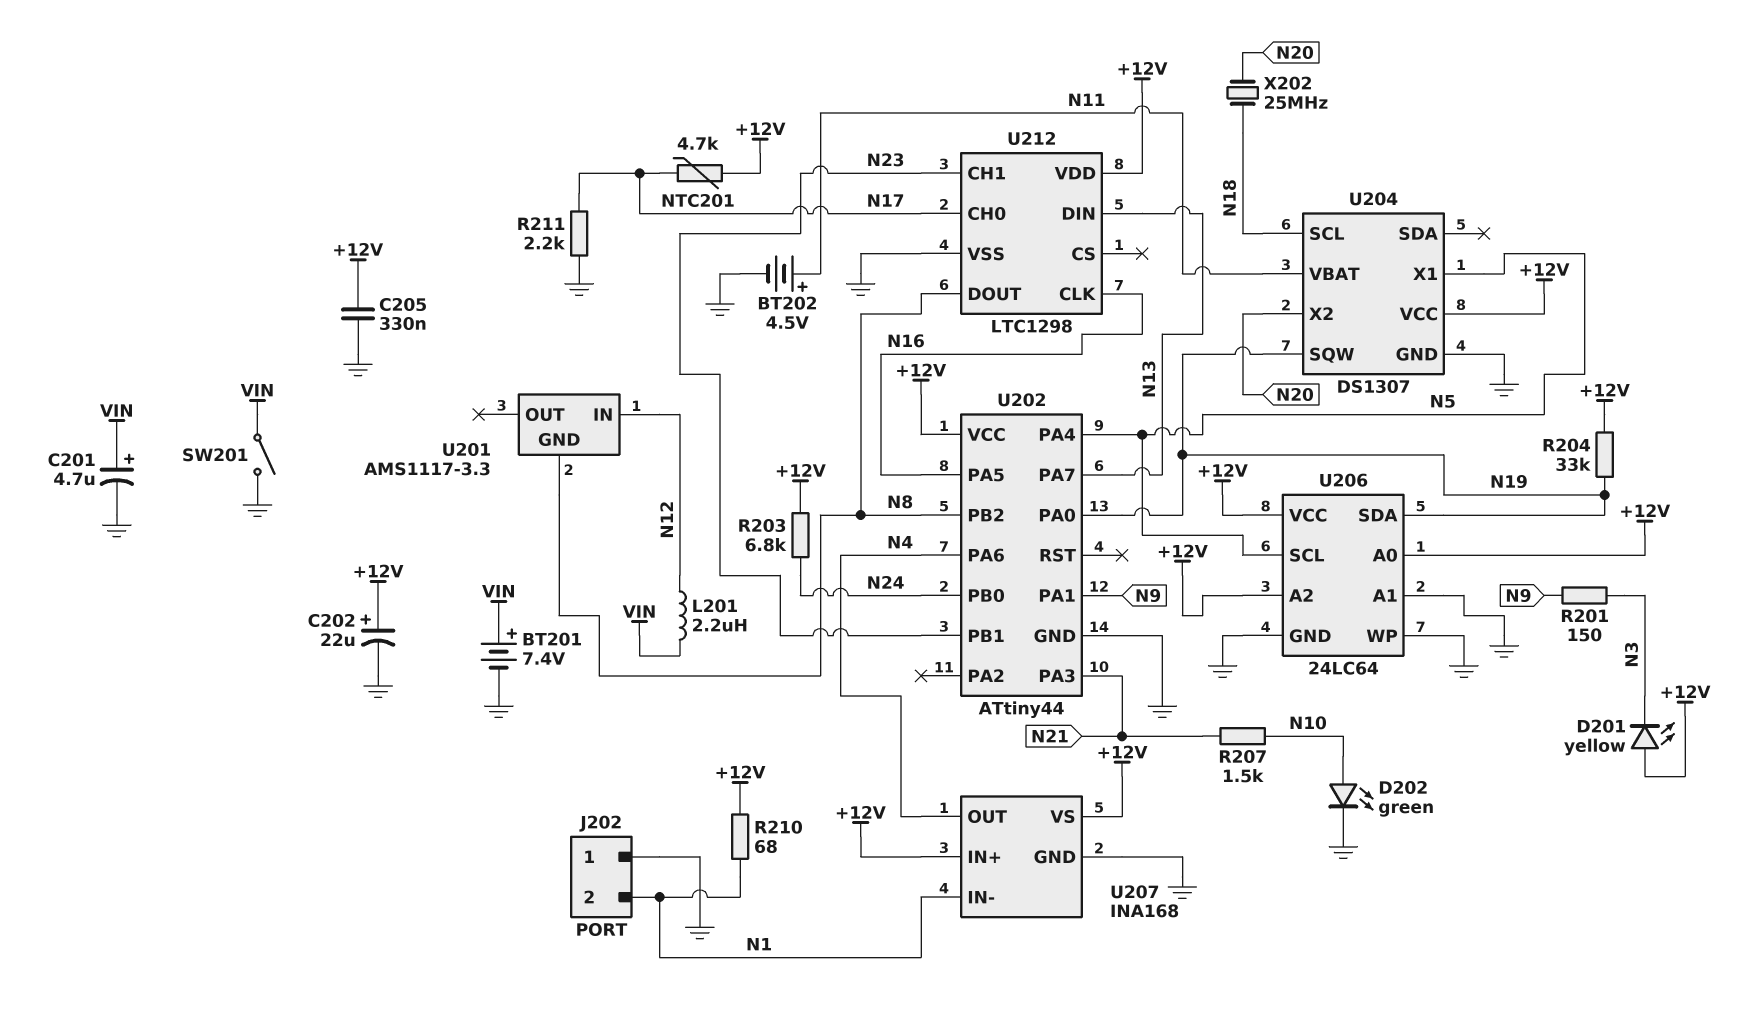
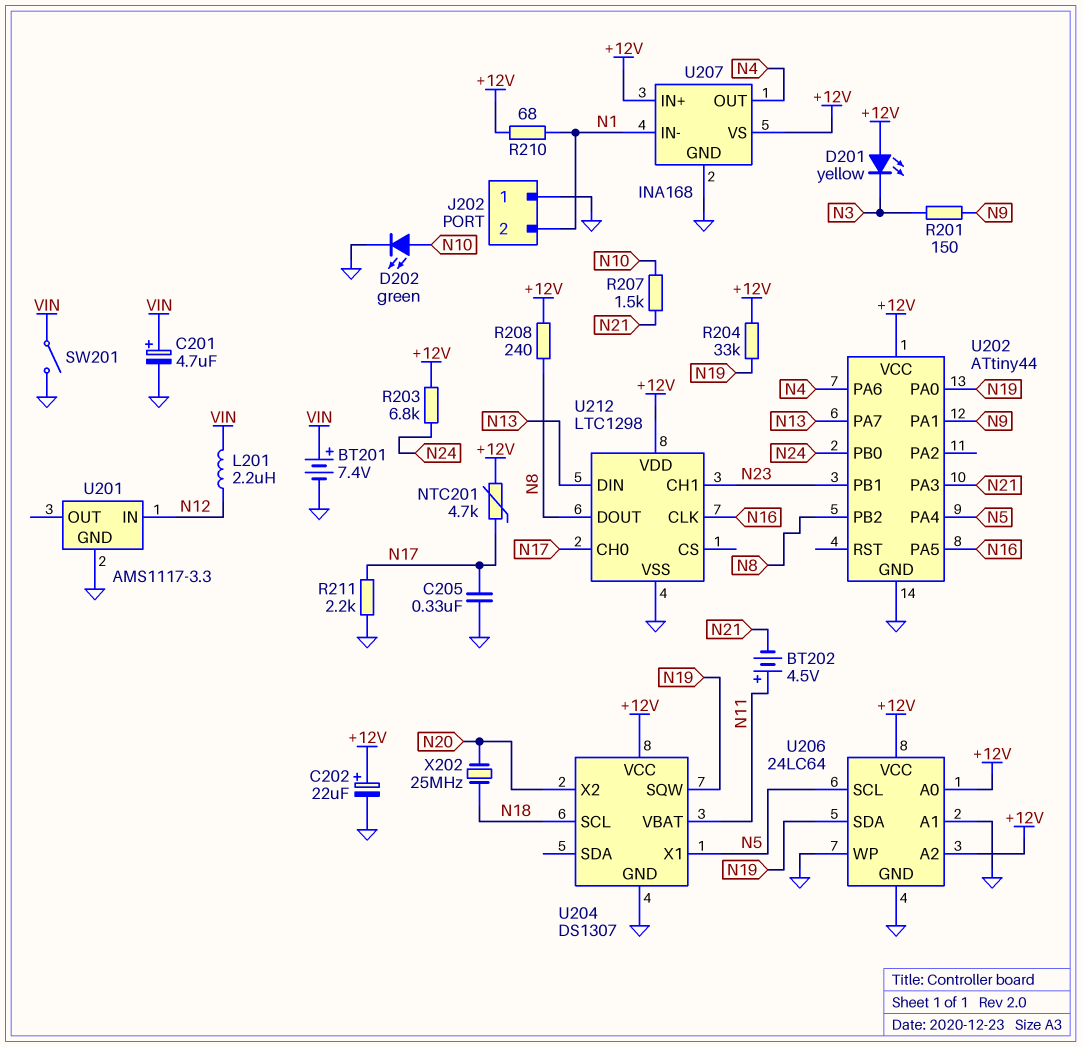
BT202: 4.5V (plus N11, minus GND) -> 4.5V (plus N11, minus N21)
C205: 330nF (+12V, GND) -> 330nF (GND, N17)
R208: none -> 240 (+12V, N8)
U201 pin GND: N8 -> GND

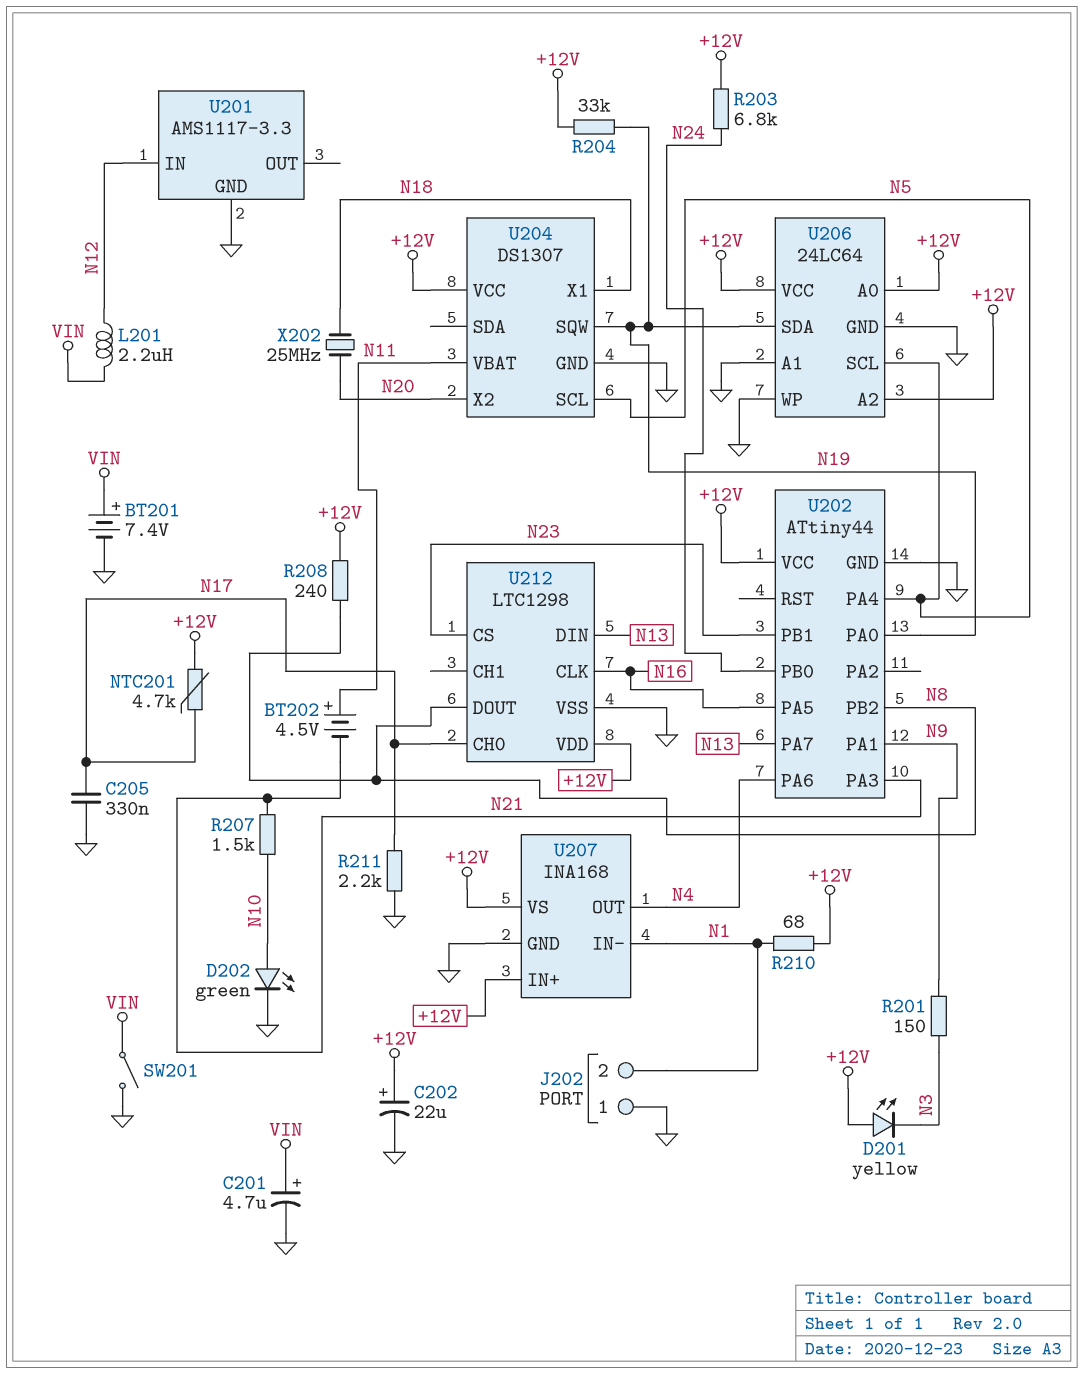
U204 pin SCL: N18 -> N5
U204 pin X1: N5 -> N18
U212 pin CH1: N23 -> none
U212 pin CS: none -> N23

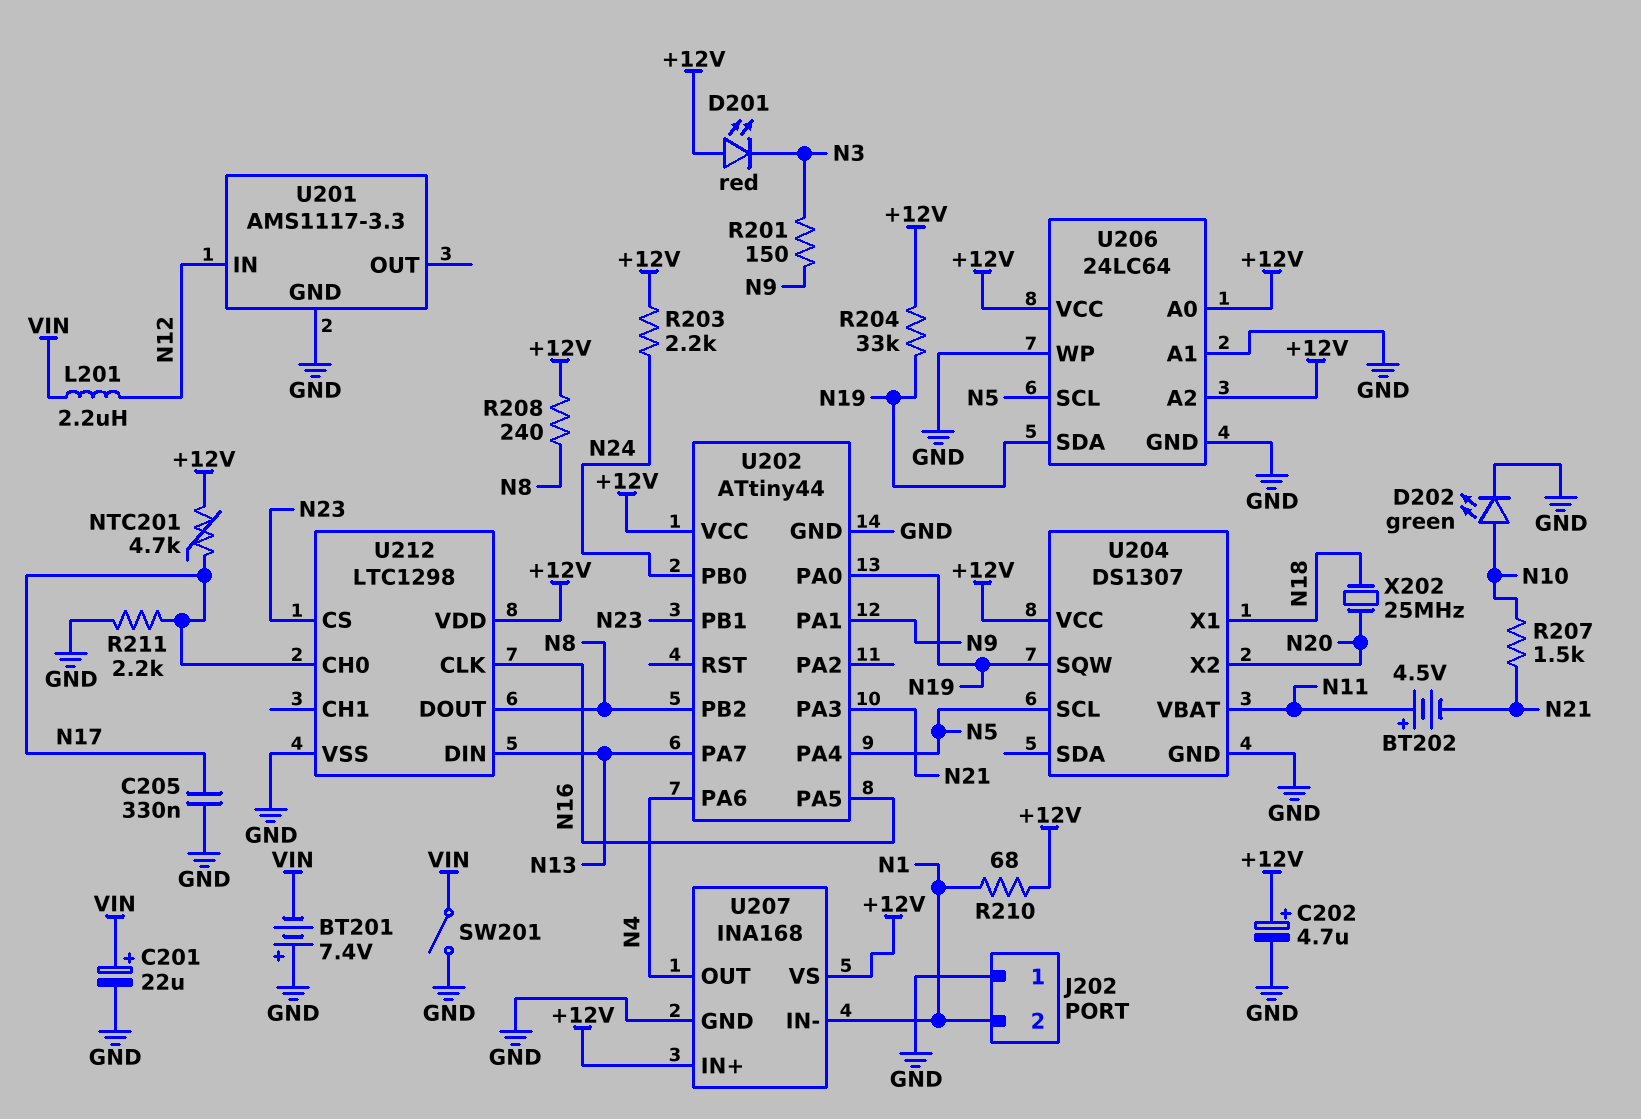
BT201: 7.4V (plus VIN, minus GND) -> 7.4V (plus GND, minus VIN)
C201: 4.7uF (plus VIN, minus GND) -> 22uF (plus VIN, minus GND)
C202: 22uF (plus +12V, minus GND) -> 4.7uF (plus +12V, minus GND)
D201: LED yellow (A +12V, K N3) -> LED red (A +12V, K N3)
R203: 6.8k (+12V, N24) -> 2.2k (+12V, N24)

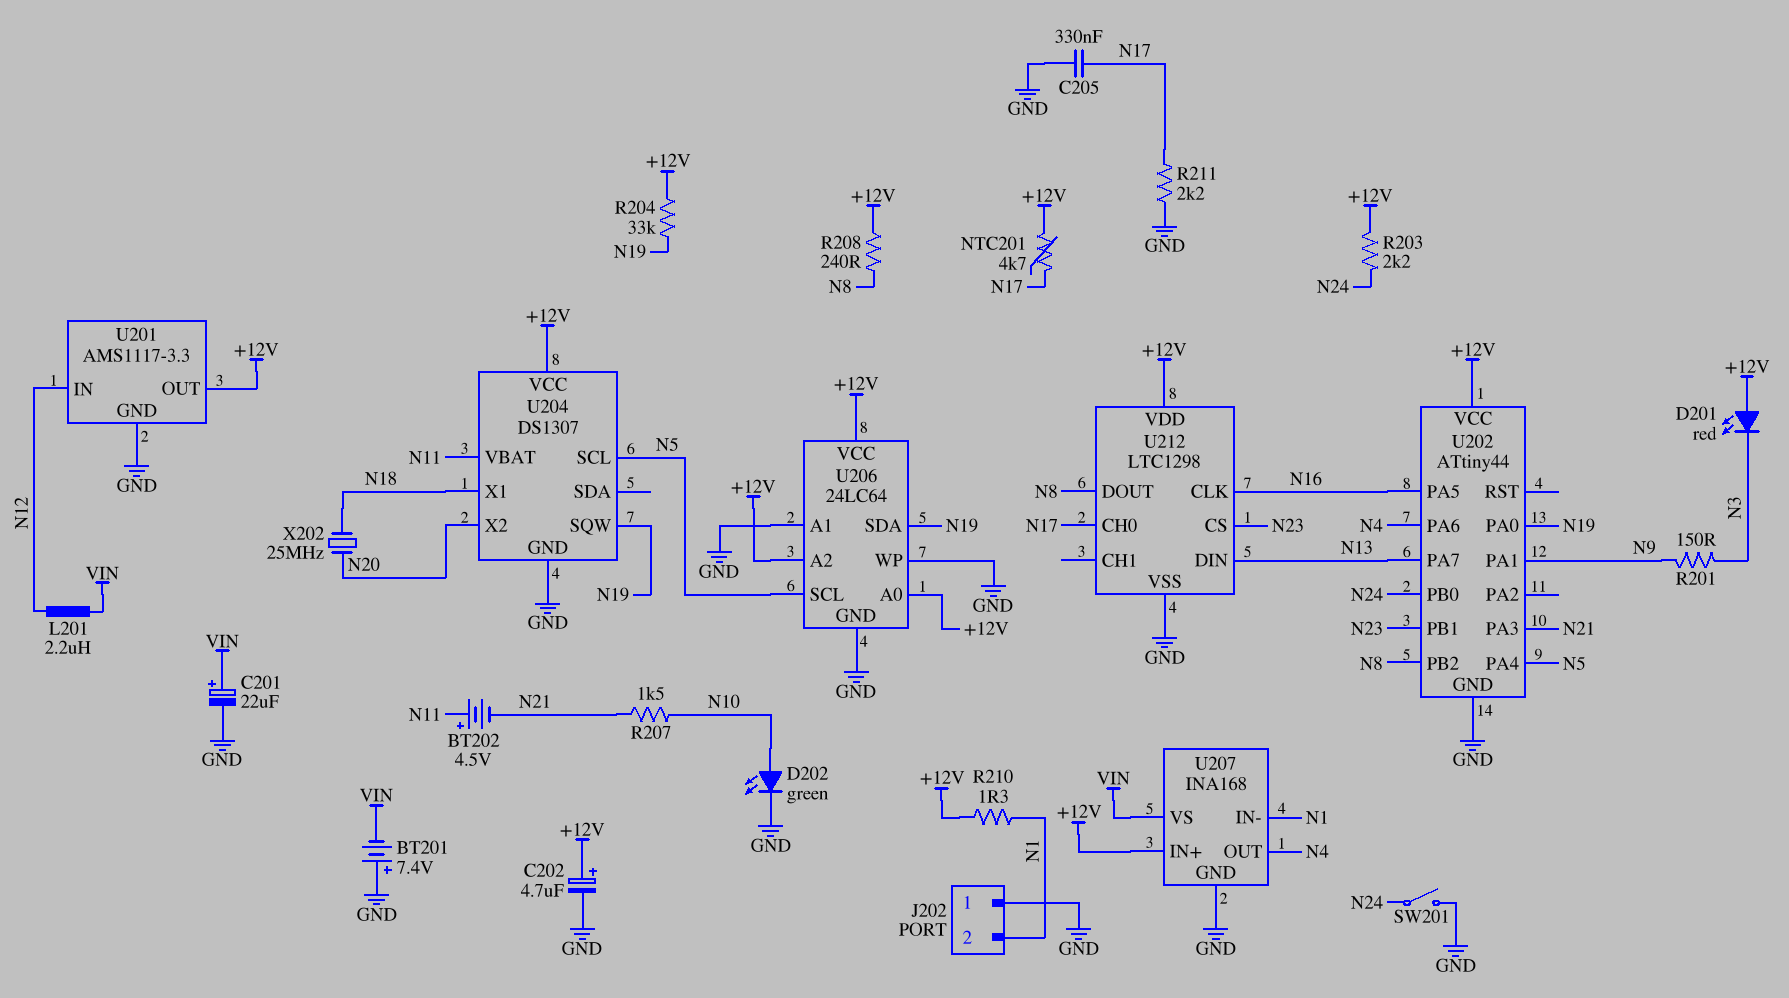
R210: 68 (+12V, N1) -> 1.3 (+12V, N1)
SW201: switch (GND, VIN) -> switch (GND, N24)
U201 pin OUT: none -> +12V
U207 pin VS: +12V -> VIN

